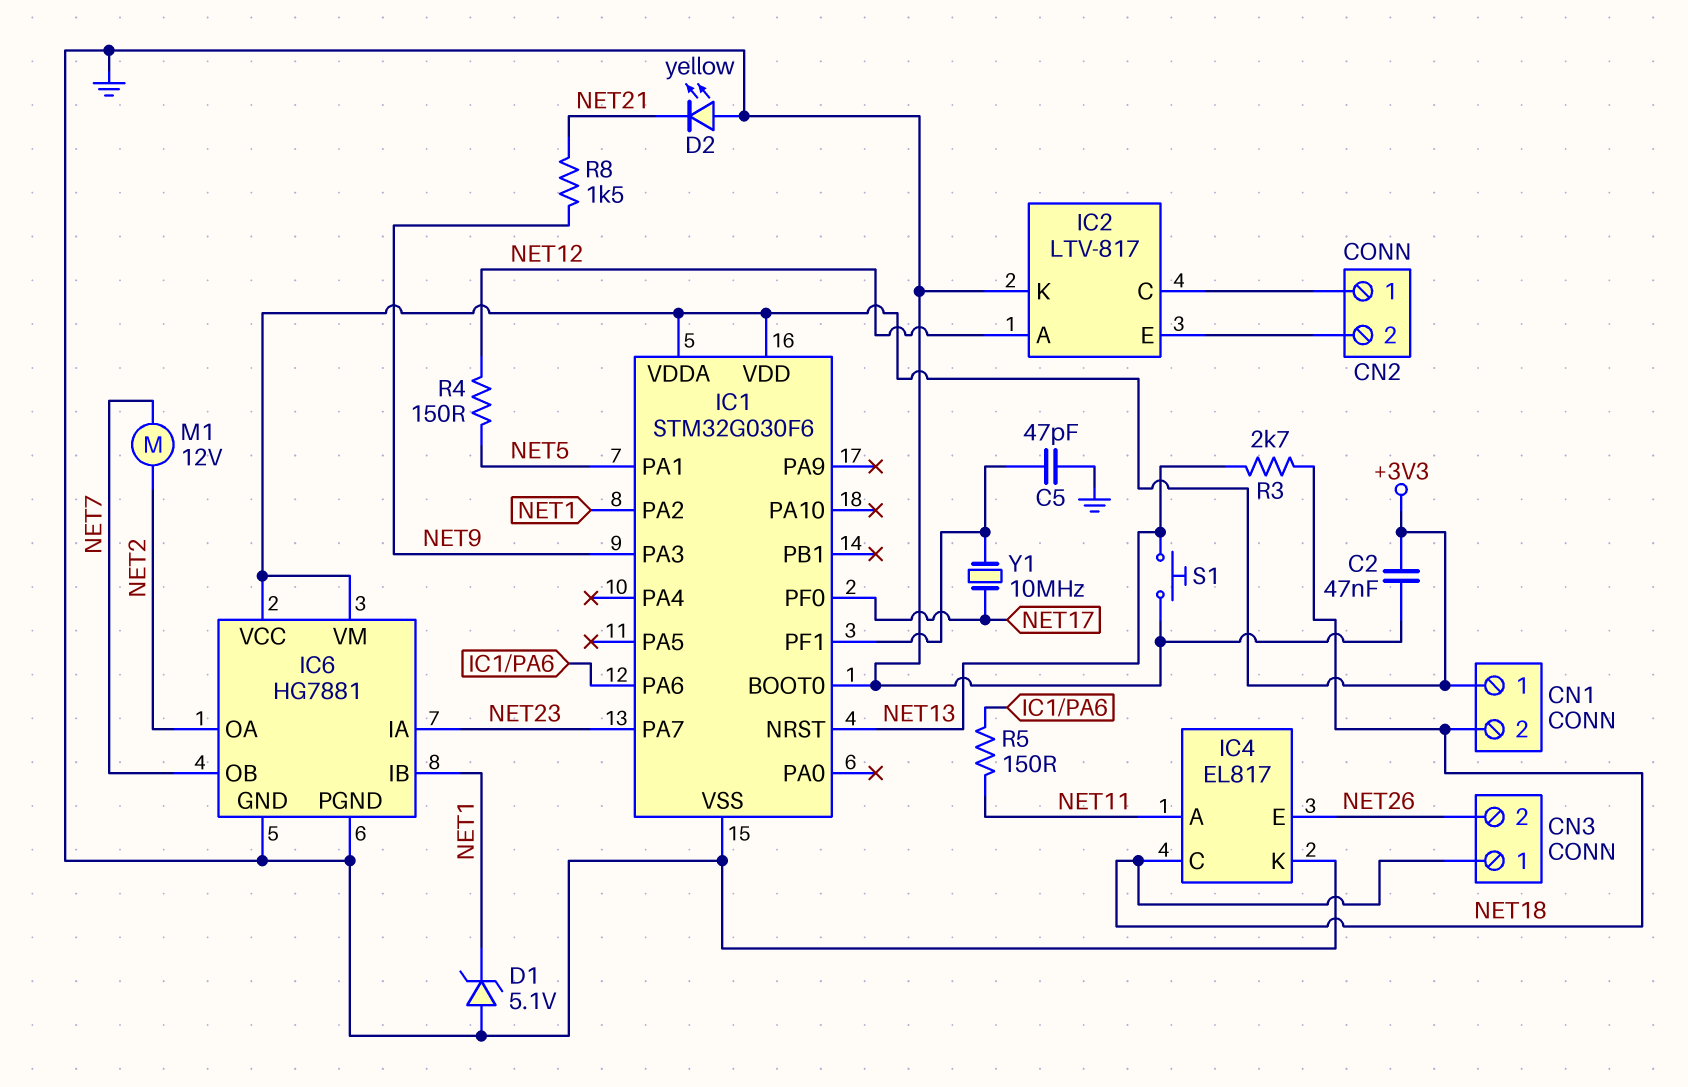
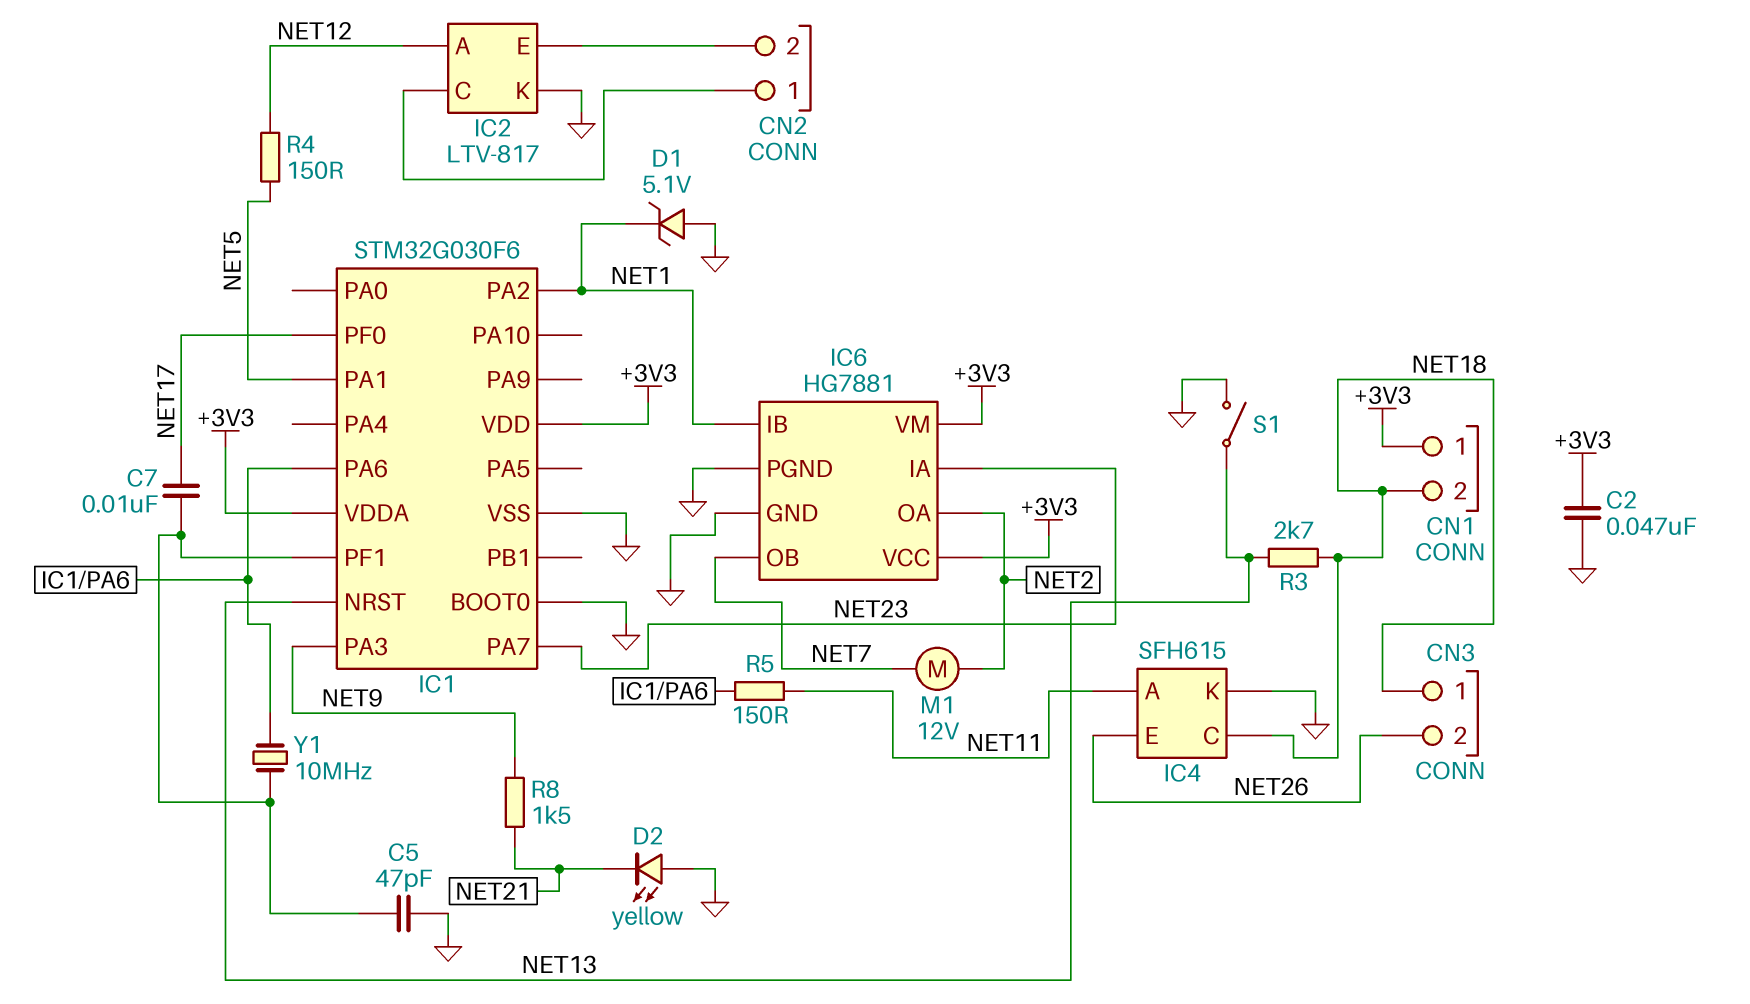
C7: none -> 10nF (IC1/PF1, NET17)
IC4: EL817 -> SFH615
S1: button (GND, NET13) -> switch (GND, NET13)
Y1: 10MHz (IC1/PF1, NET17) -> 10MHz (IC1/PA6, IC1/PF1)

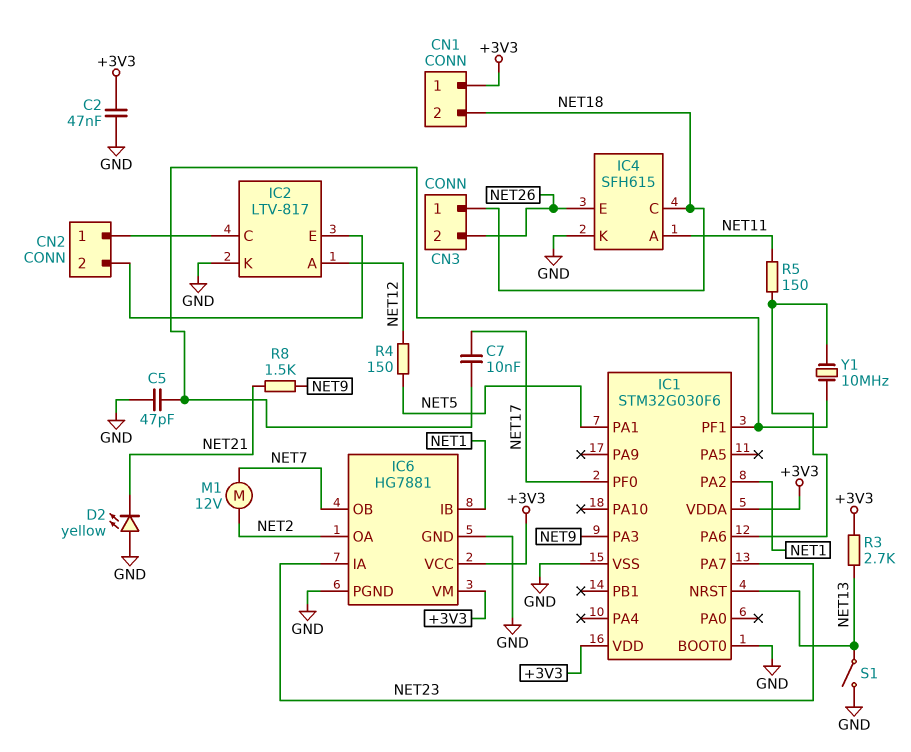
D1: zener 5.1V (A GND, K NET1) -> none
R3: 2.7k (NET13, NET18) -> 2.7k (+3V3, NET13)

